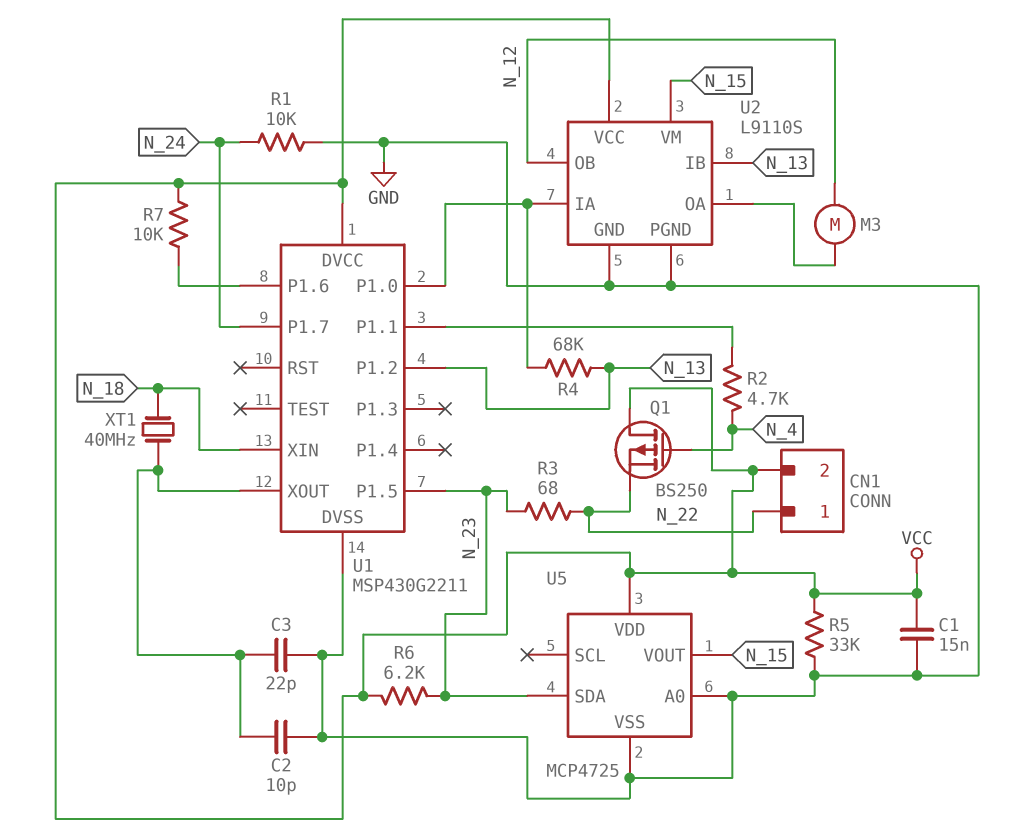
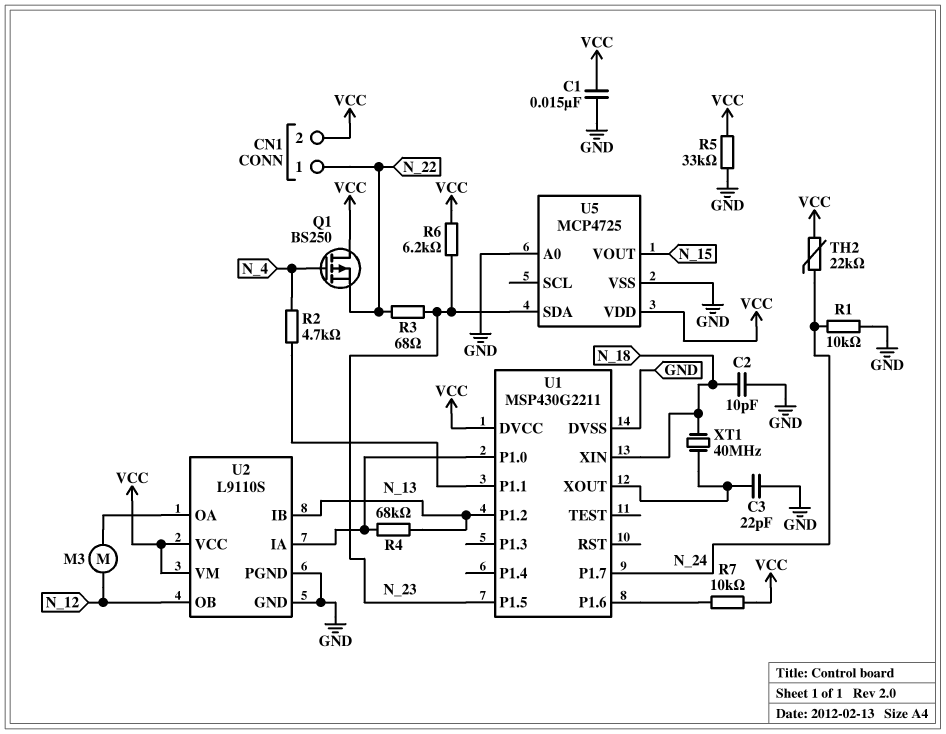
C2: 10pF (GND, U1/XOUT) -> 10pF (GND, N_18)
TH2: none -> 22k (N_24, VCC)
U2 pin VM: N_15 -> VCC

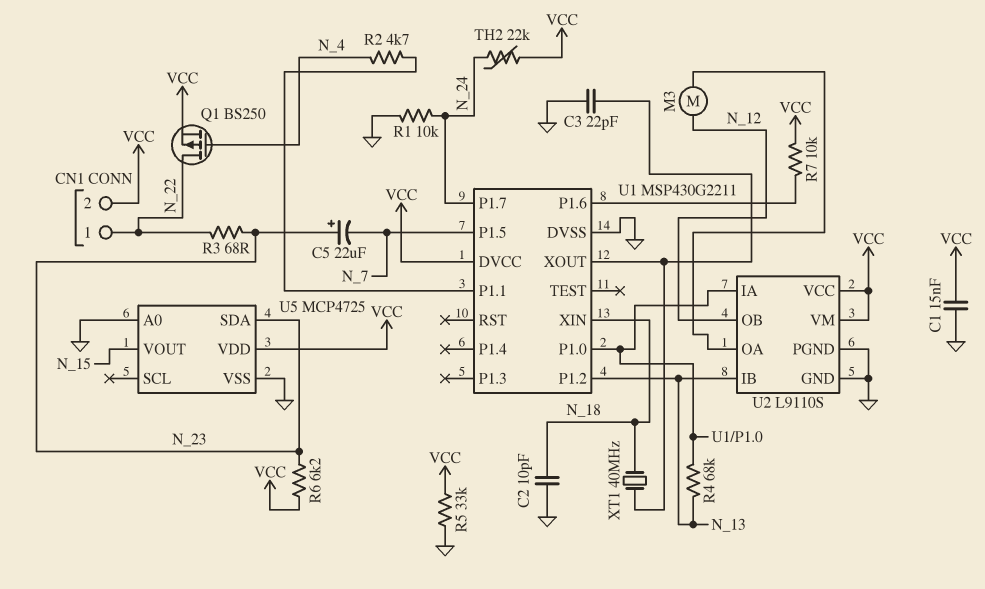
C5: none -> 22uF (plus N_23, minus N_7)
Q1: PMOS BS250 (G N_4, D VCC, S N_22) -> PMOS BS250 (G N_4, D N_22, S VCC)
U1 pin P1.5: N_23 -> N_7

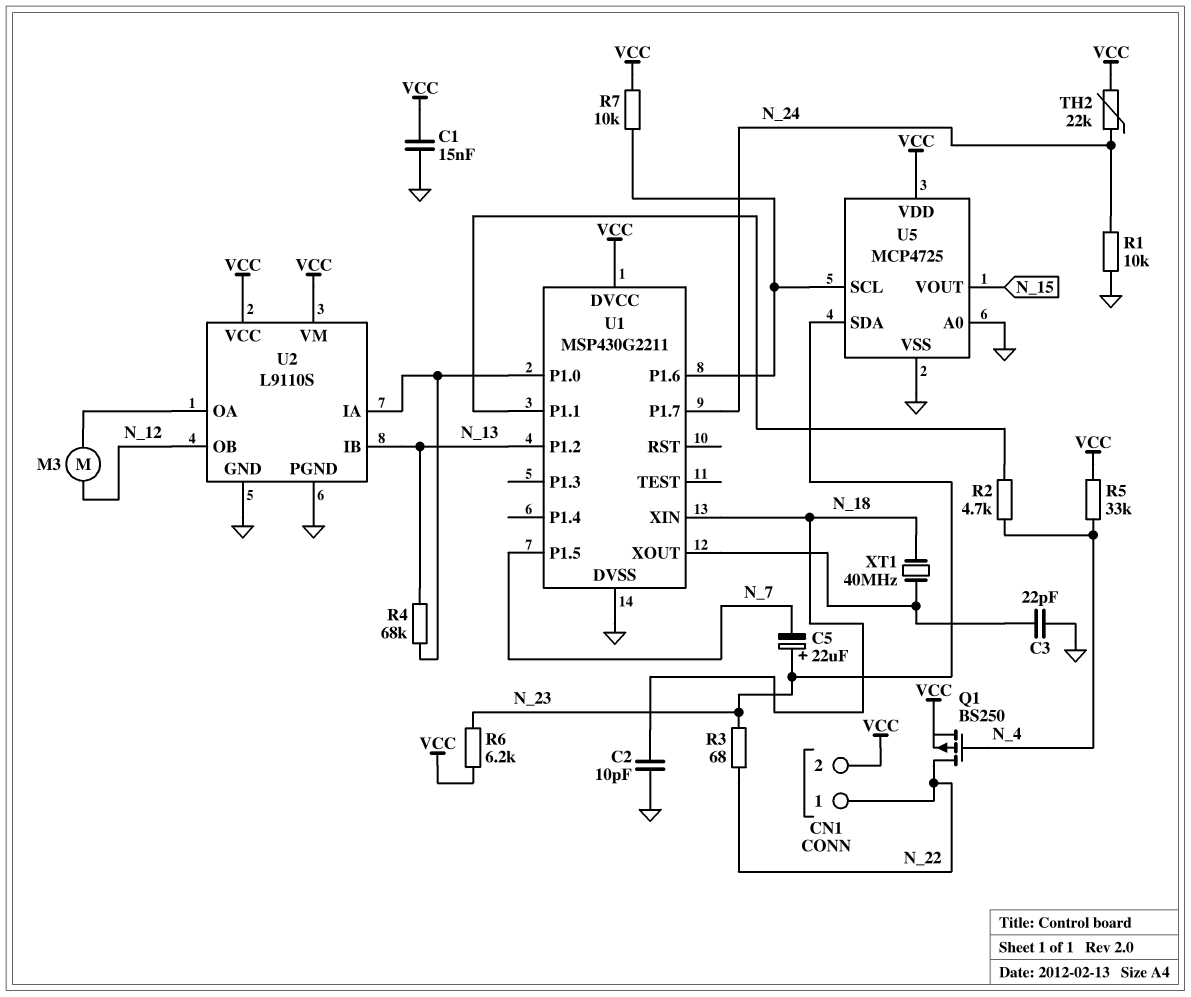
R5: 33k (GND, VCC) -> 33k (N_4, VCC)
U5 pin SCL: none -> U1/P1.6

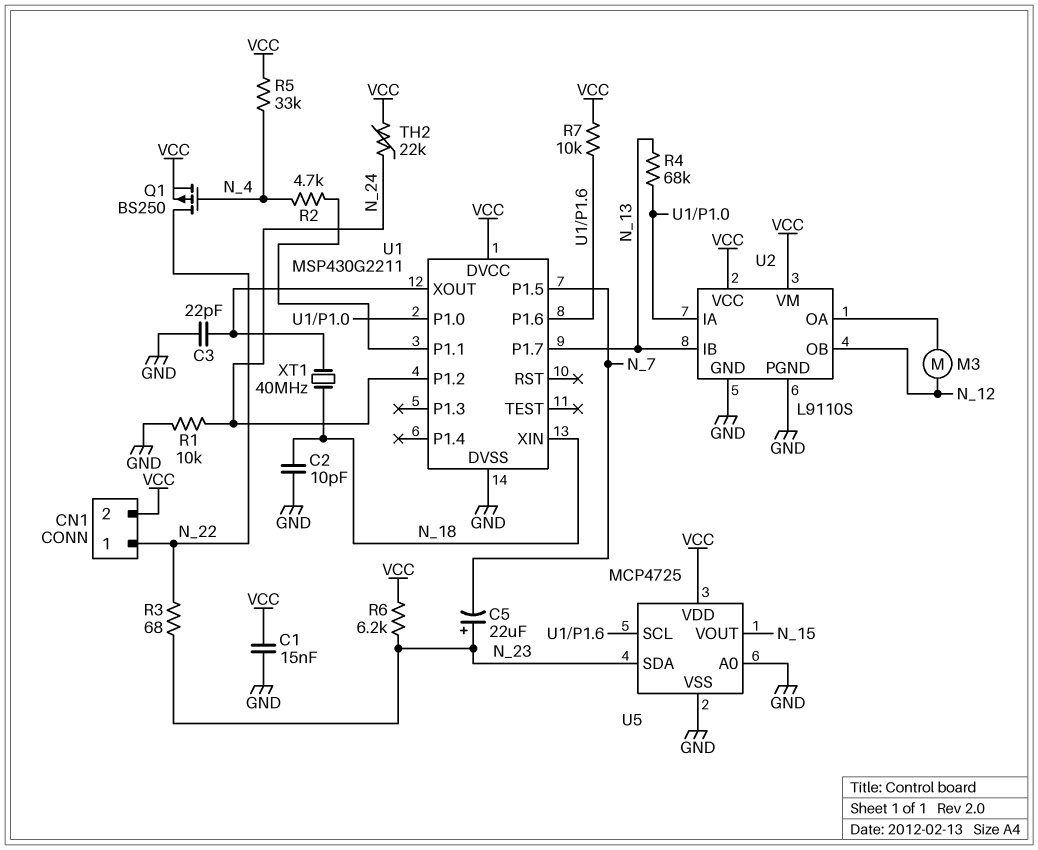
U1 pin P1.2: N_13 -> N_24
U1 pin P1.7: N_24 -> N_13

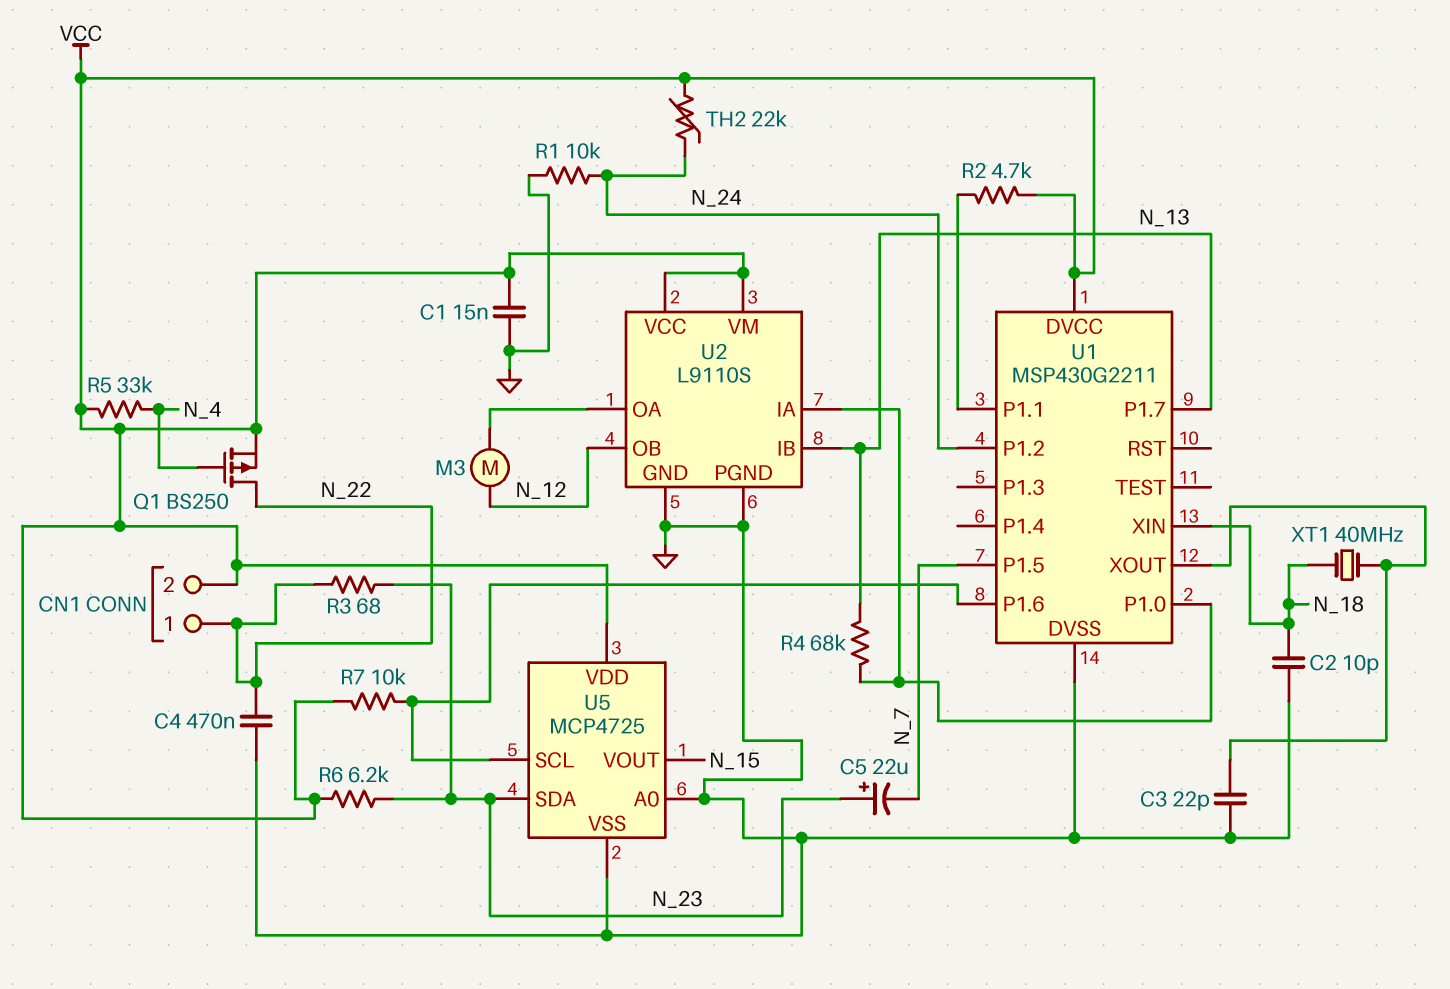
C4: none -> 470nF (GND, N_22)
R2: 4.7k (N_4, U1/P1.1) -> 4.7k (U1/P1.1, VCC)

